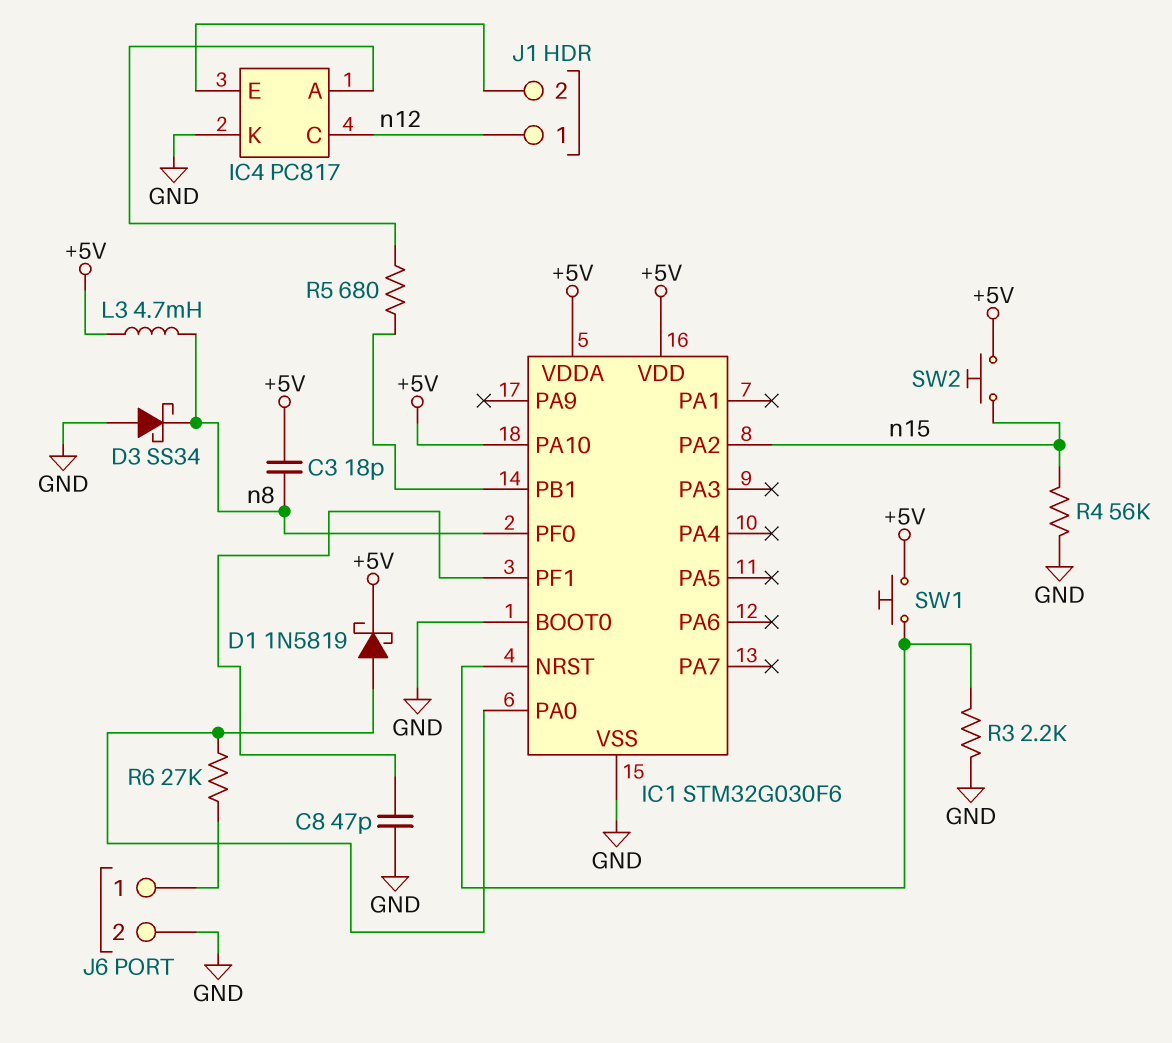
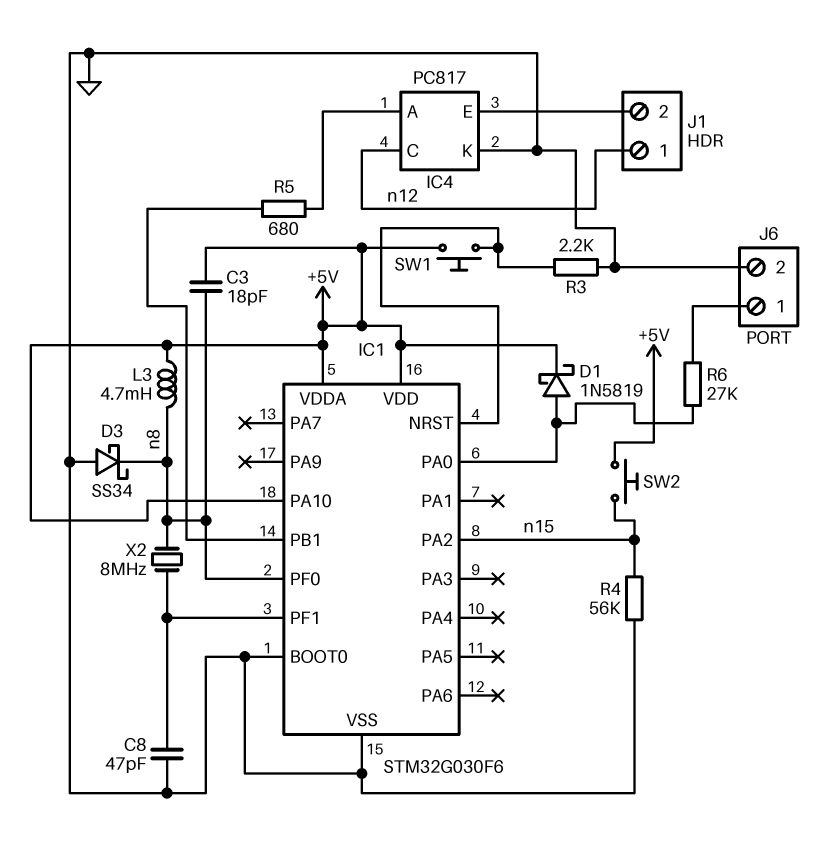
X2: none -> 8MHz (IC1/PF1, n8)

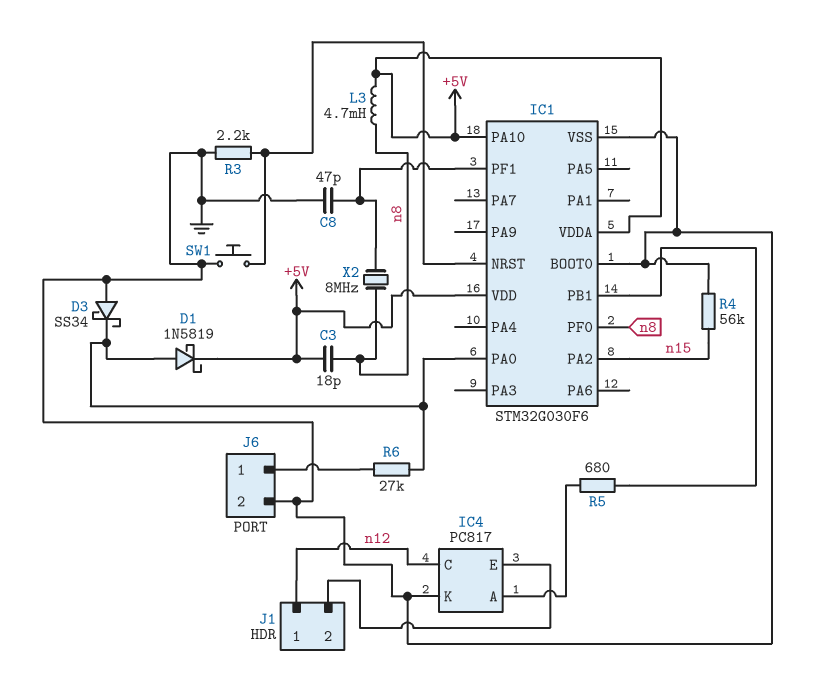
D3: schottky SS34 (A GND, K n8) -> schottky SS34 (A GND, K IC1/PA0)
SW1: button (+5V, IC1/NRST) -> button (GND, IC1/NRST)
SW2: button (+5V, n15) -> none

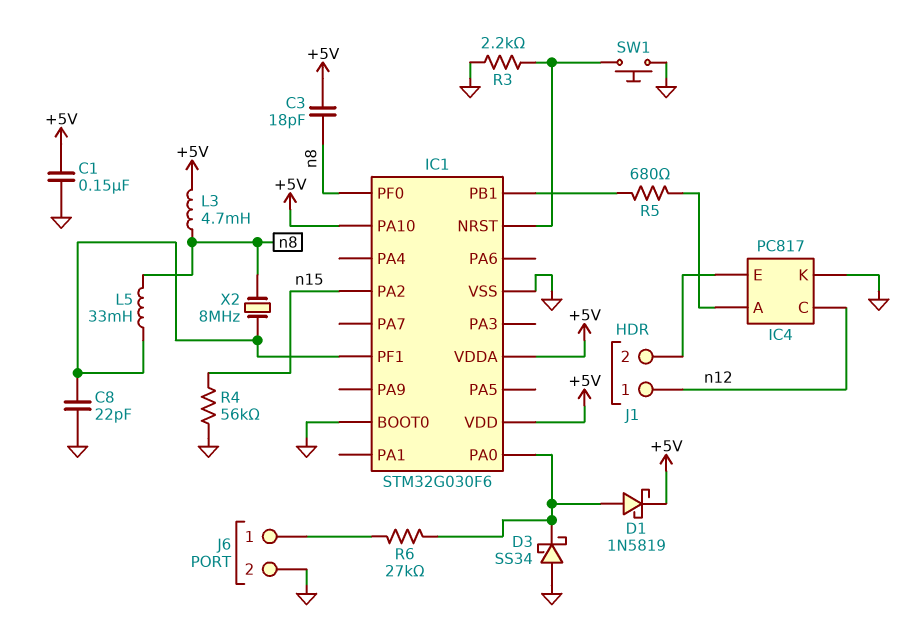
C1: none -> 150nF (+5V, GND)
C8: 47pF (GND, IC1/PF1) -> 22pF (GND, IC1/PF1)
L5: none -> 33mH (IC1/PF1, n8)

